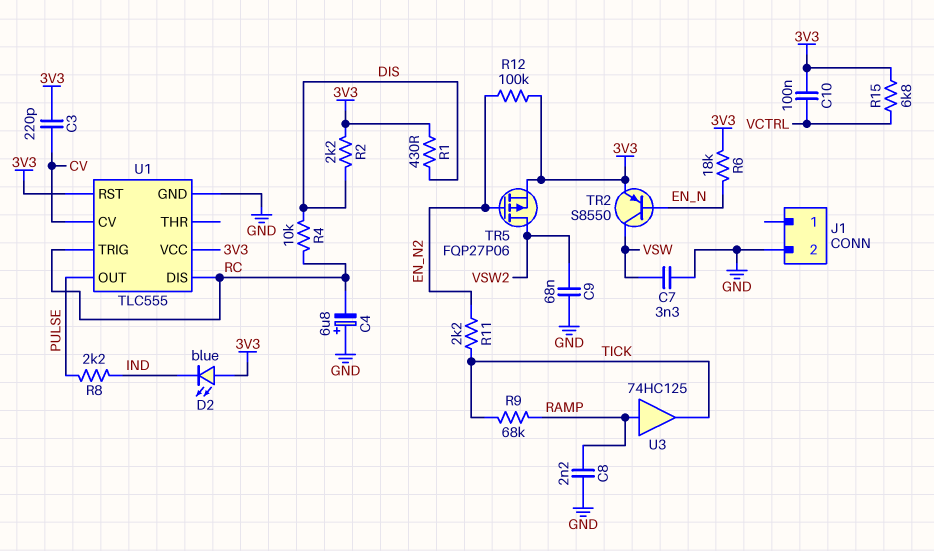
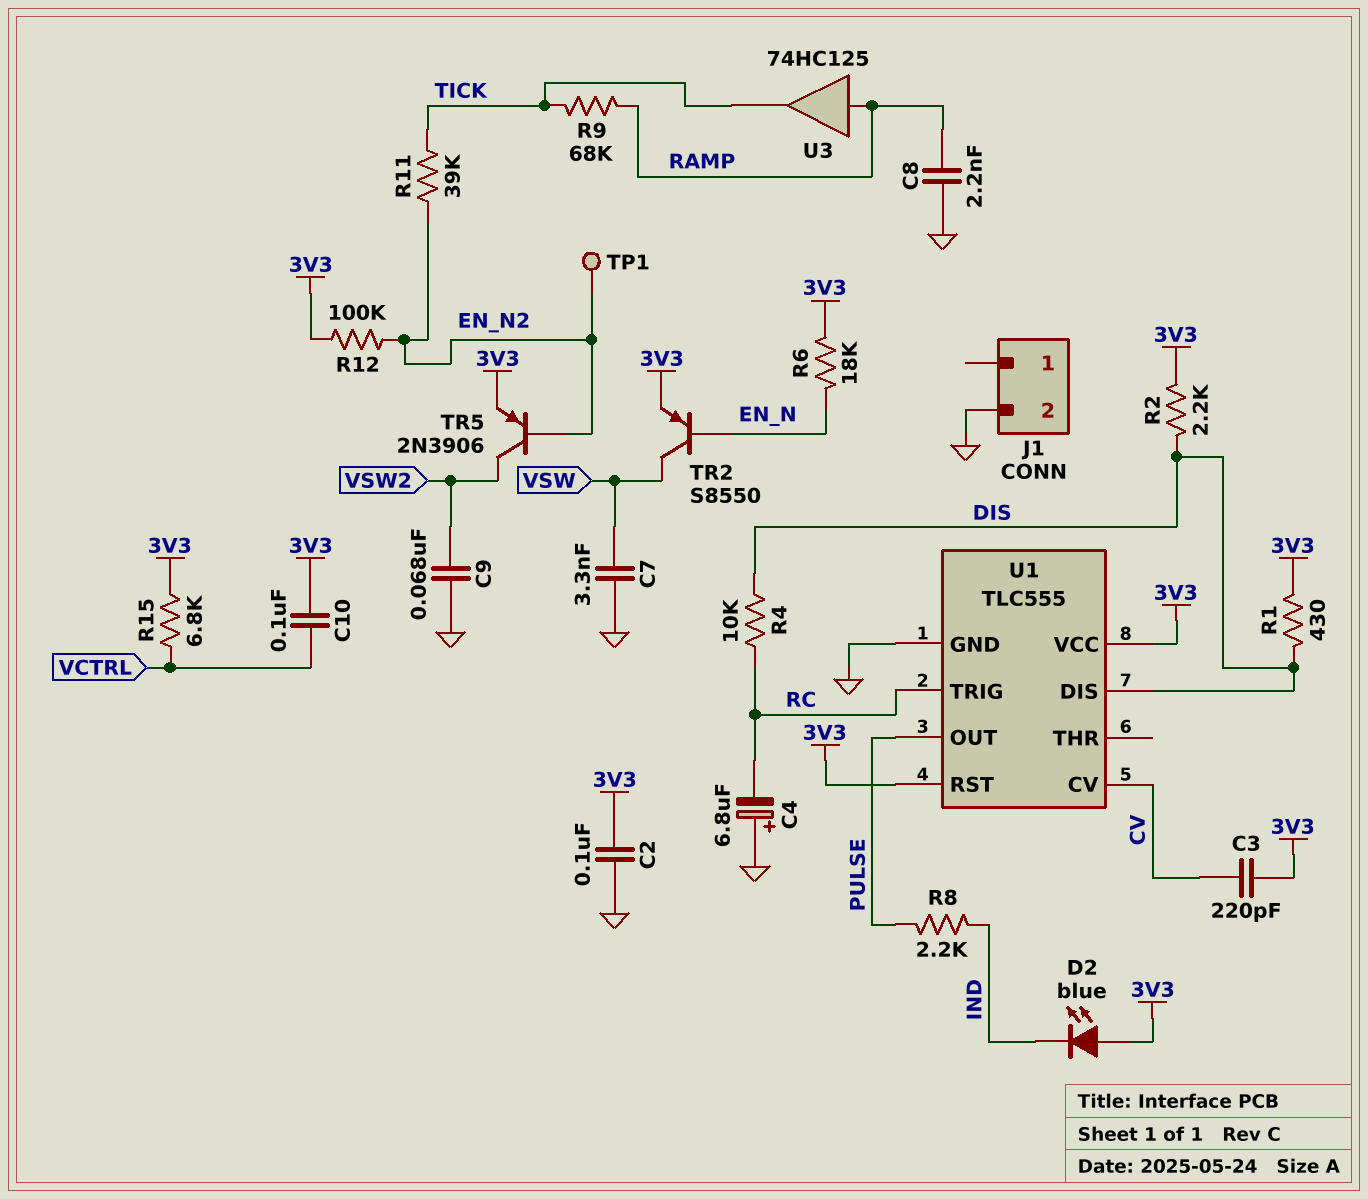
C2: none -> 100nF (3V3, GND)
R11: 2.2k (EN_N2, TICK) -> 39k (EN_N2, TICK)
TP1: none -> test point (EN_N2)
TR5: PMOS FQP27P06 (G EN_N2, D VSW2, S 3V3) -> PNP 2N3906 (B EN_N2, C VSW2, E 3V3)
U1 pin DIS: RC -> DIS

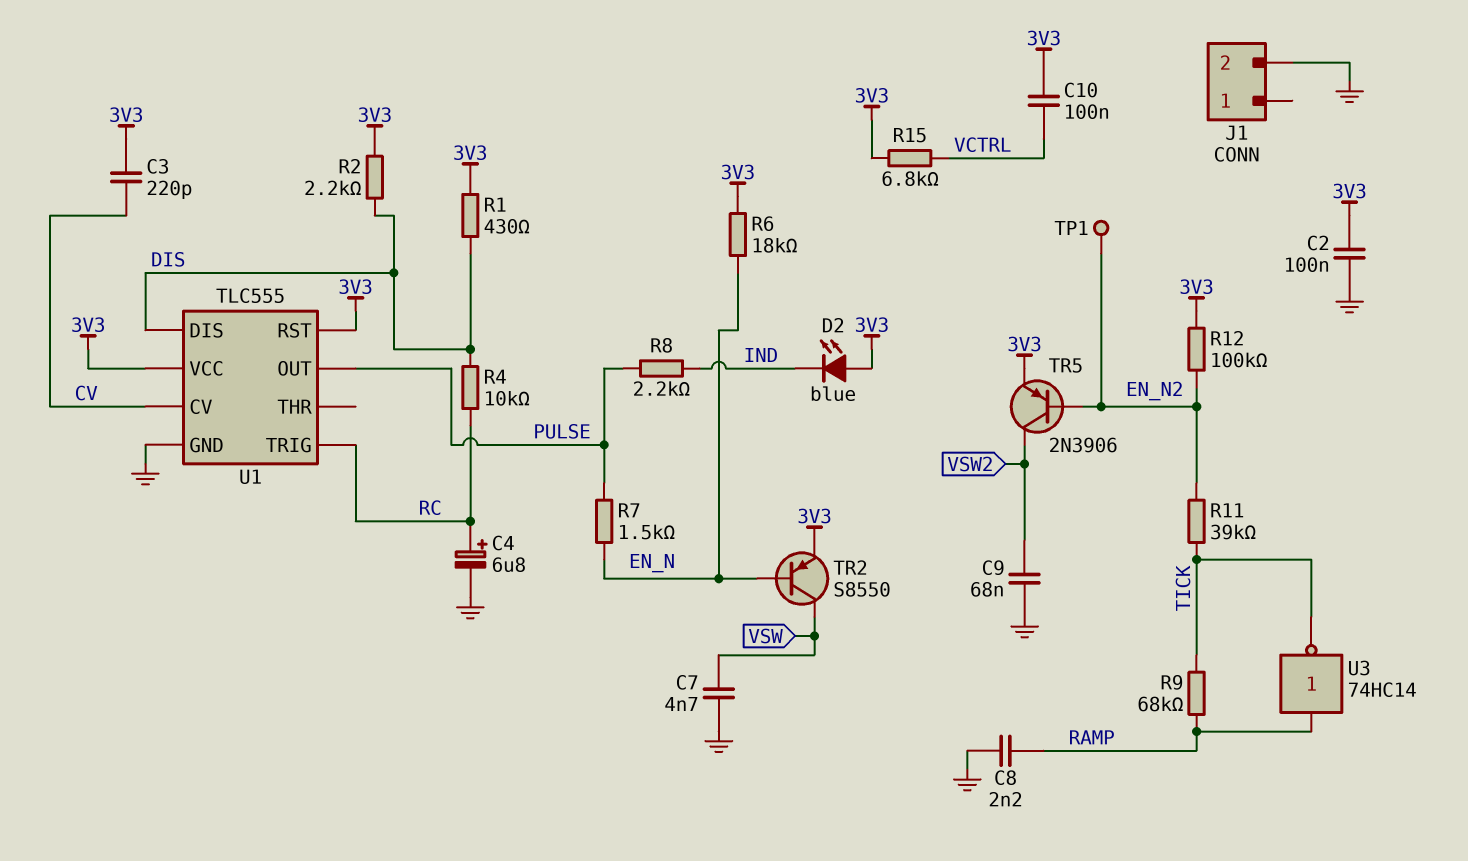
C4: 6.8uF (plus GND, minus RC) -> 6.8uF (plus RC, minus GND)
C7: 3.3nF (GND, VSW) -> 4.7nF (GND, VSW)
R7: none -> 1.5k (EN_N, PULSE)
U3: buffer 74HC125 (in RAMP, out TICK) -> NOT 74HC14 (in RAMP, out TICK)

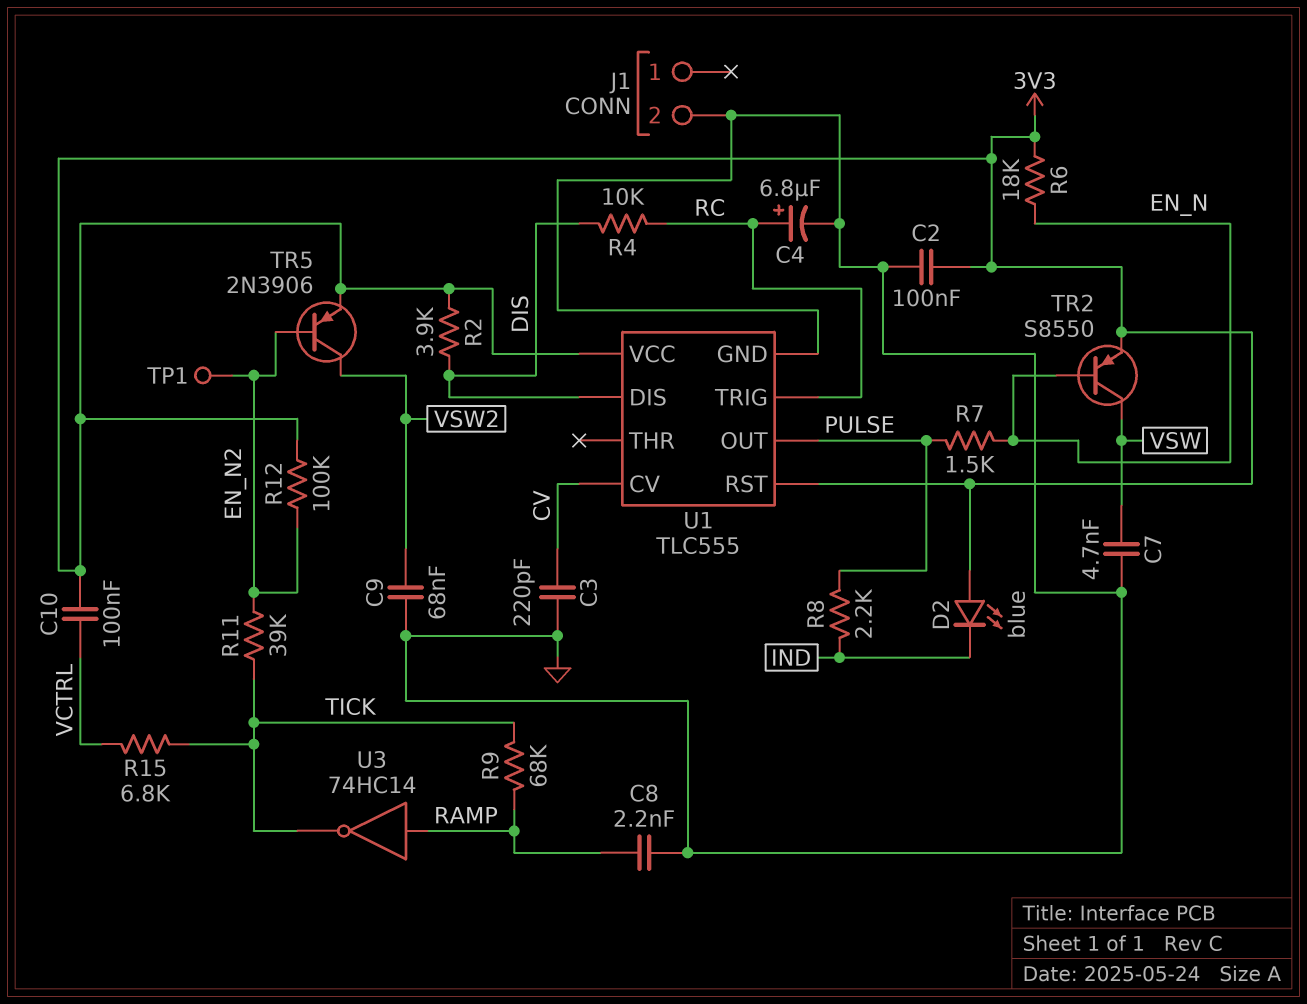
C3: 220pF (3V3, CV) -> 220pF (CV, GND)
R1: 430 (3V3, DIS) -> none
R2: 2.2k (3V3, DIS) -> 3.9k (3V3, DIS)
R15: 6.8k (3V3, VCTRL) -> 6.8k (TICK, VCTRL)

